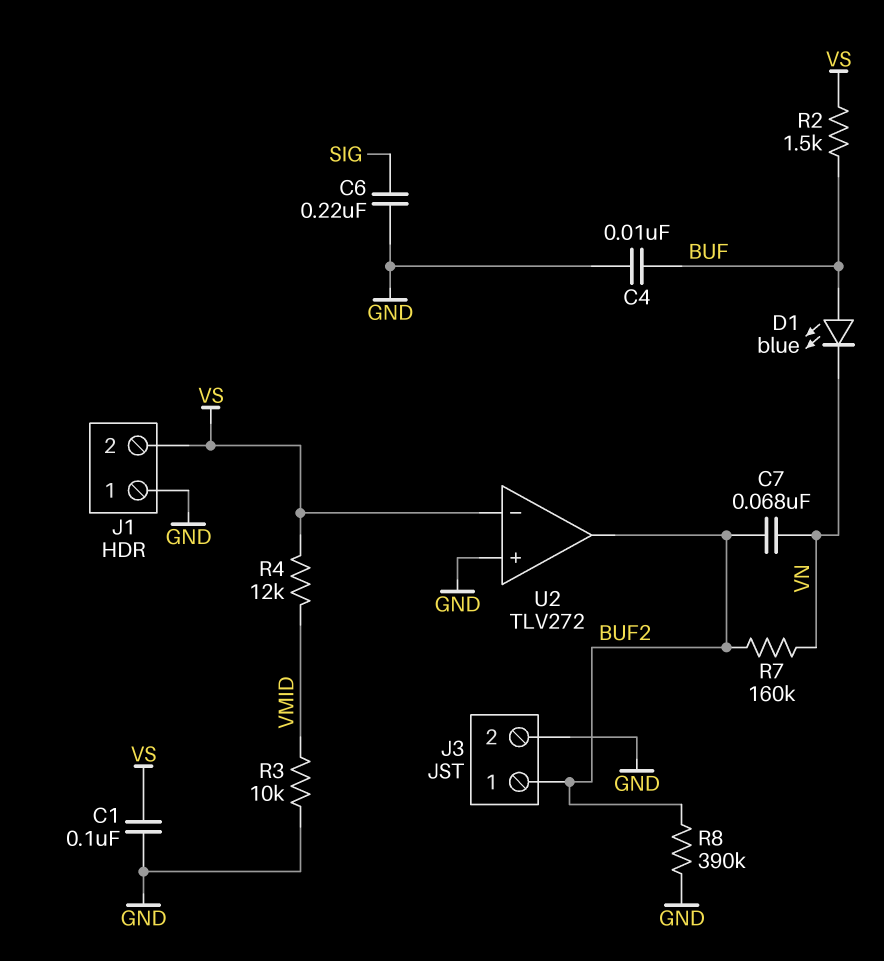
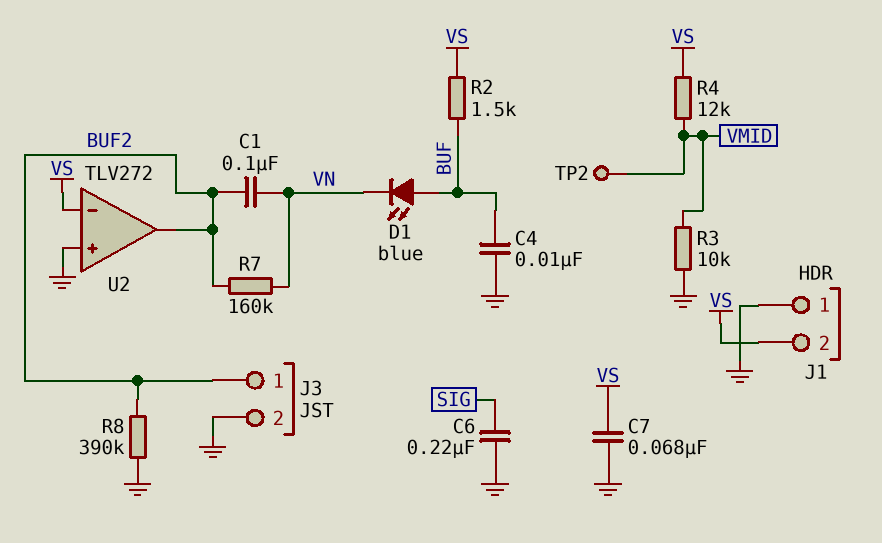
C1: 100nF (GND, VS) -> 100nF (BUF2, VN)
C7: 68nF (BUF2, VN) -> 68nF (GND, VS)
TP2: none -> test point (VMID)

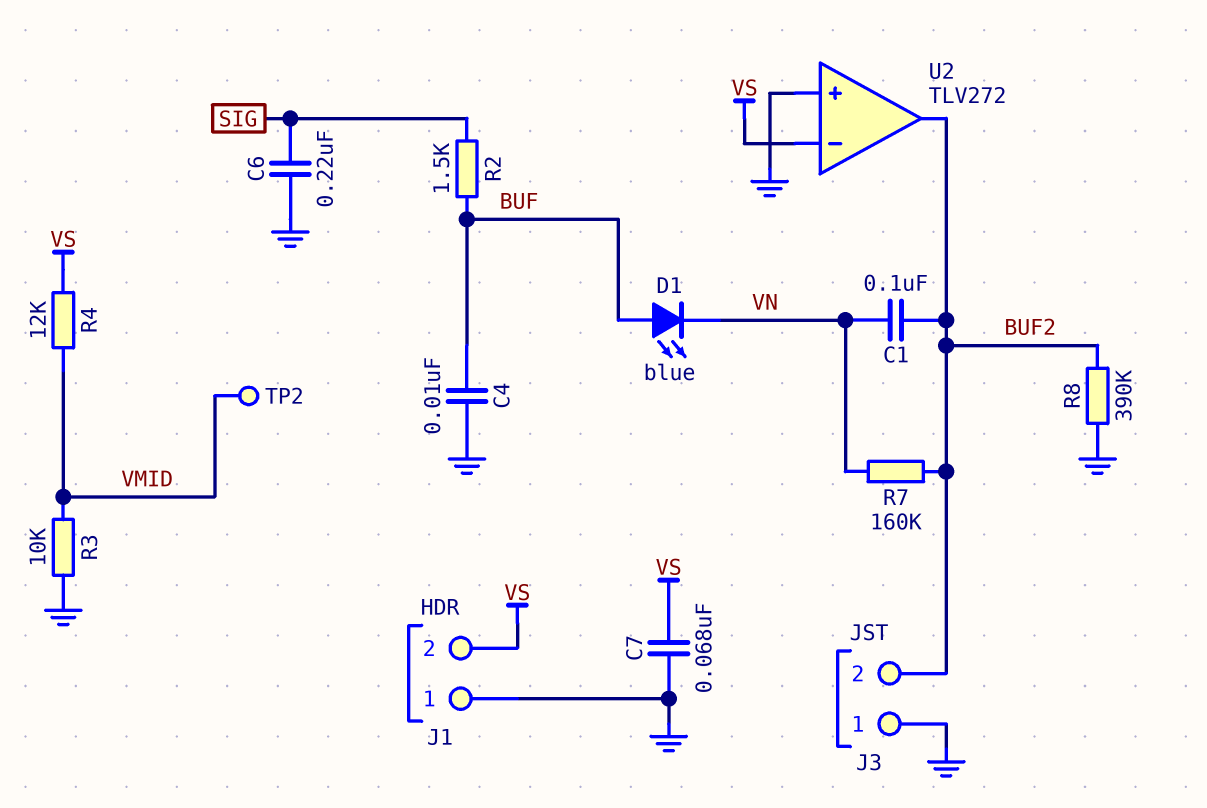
J3 pin 1: BUF2 -> GND
J3 pin 2: GND -> BUF2
R2: 1.5k (BUF, VS) -> 1.5k (BUF, SIG)

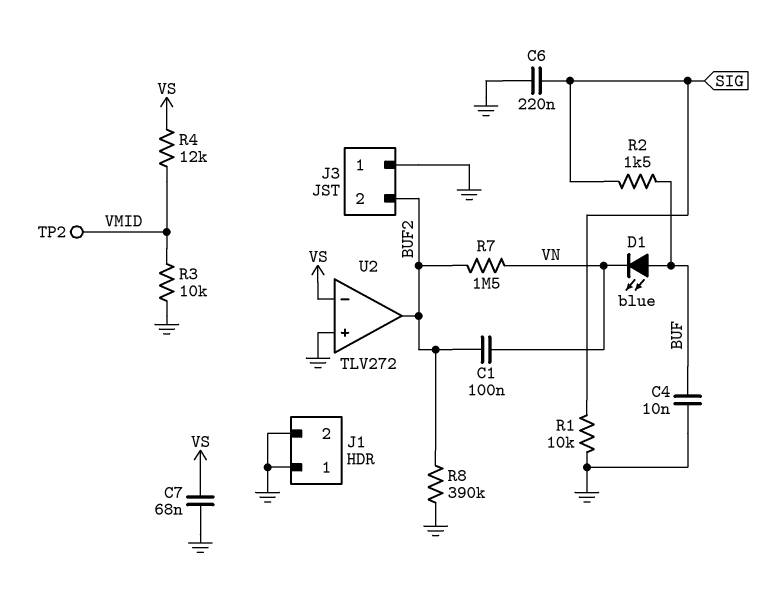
J1 pin 2: VS -> GND
R1: none -> 10k (GND, SIG)
R7: 160k (BUF2, VN) -> 1.5M (BUF2, VN)

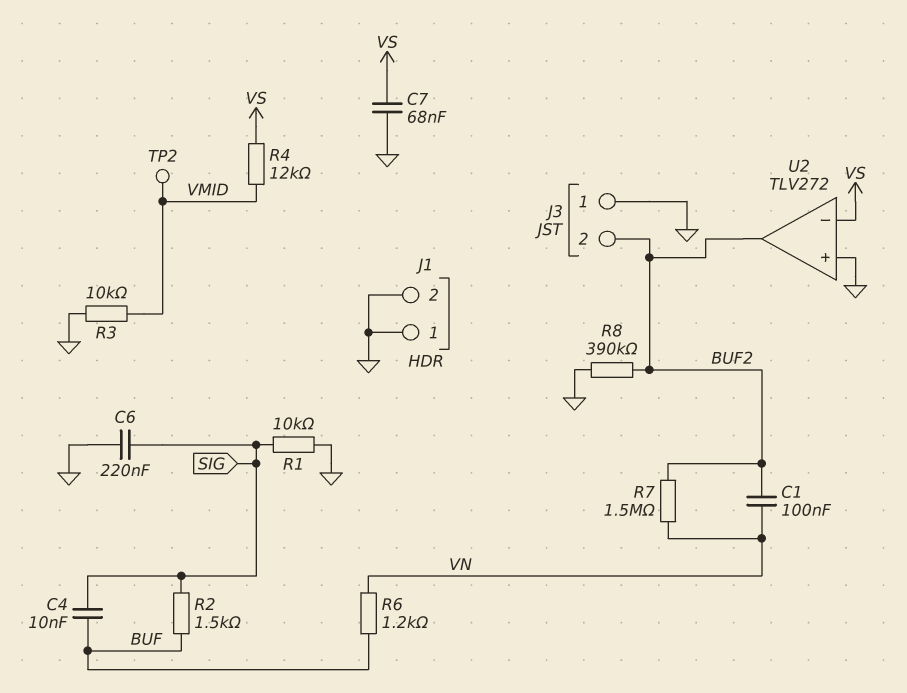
C4: 10nF (BUF, GND) -> 10nF (BUF, SIG)
D1: LED blue (A BUF, K VN) -> none
R6: none -> 1.2k (BUF, VN)

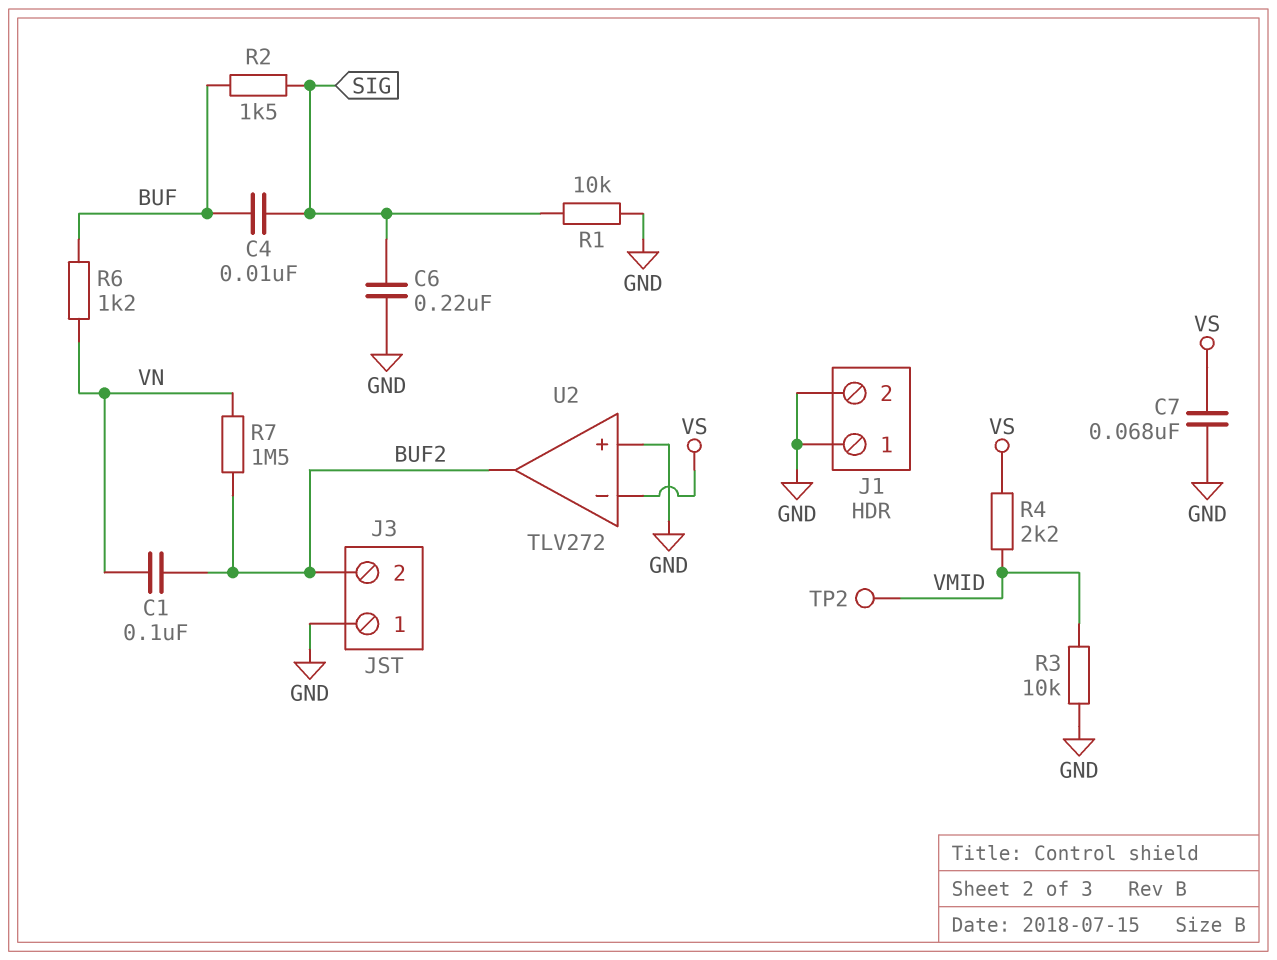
R4: 12k (VMID, VS) -> 2.2k (VMID, VS)
R8: 390k (BUF2, GND) -> none

